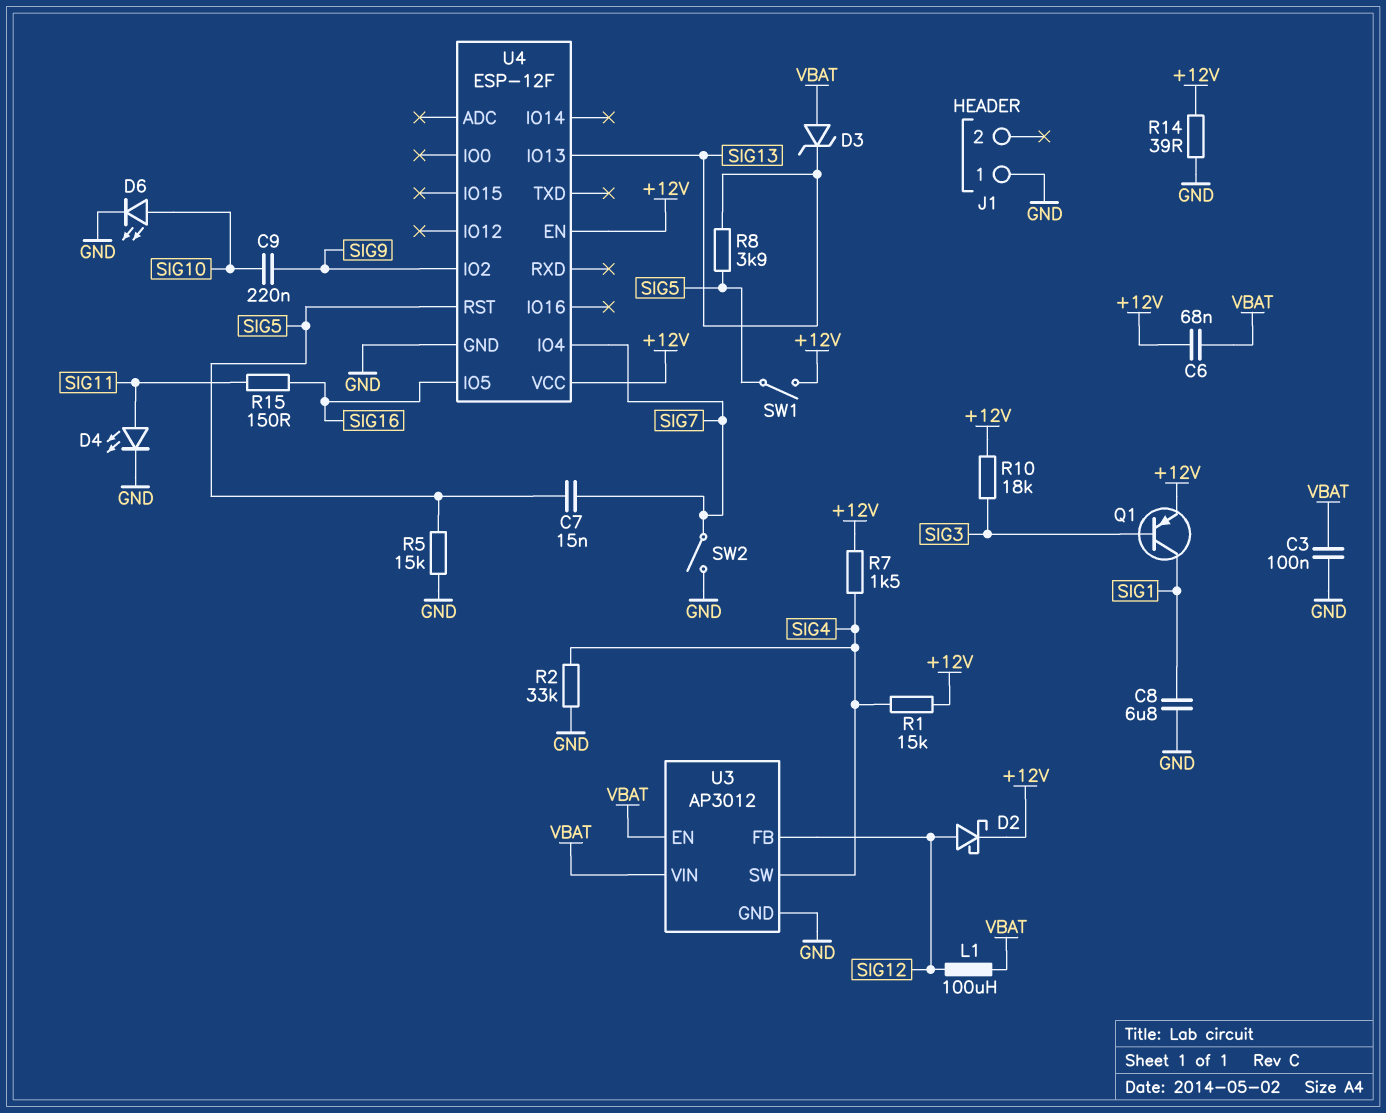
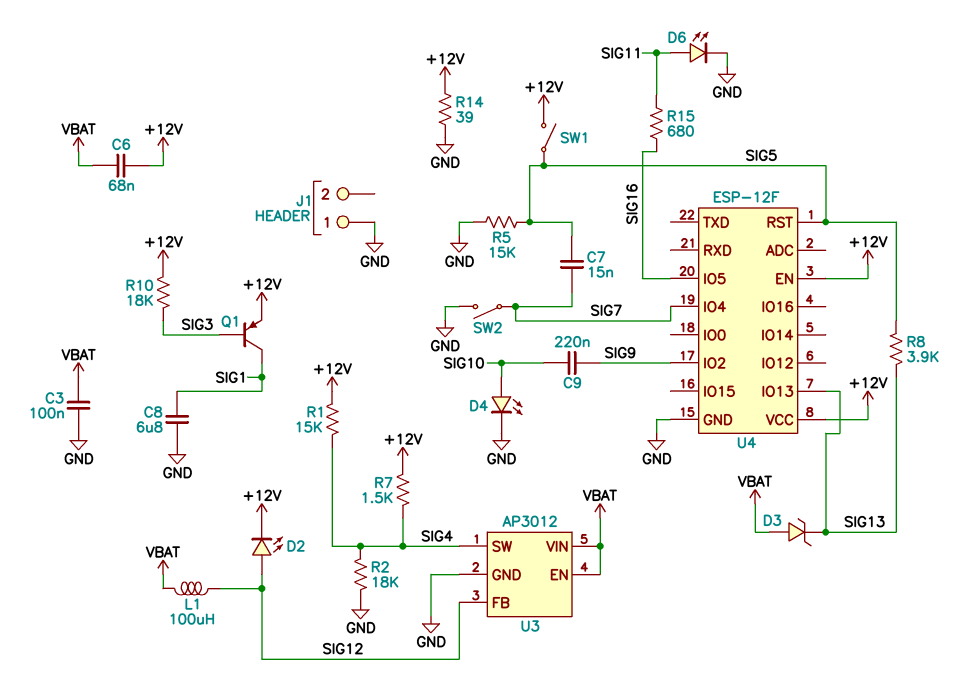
D2: schottky (A SIG12, K +12V) -> LED (A SIG12, K +12V)
D4: LED (A SIG11, K GND) -> LED (A SIG10, K GND)
D6: LED (A SIG10, K GND) -> LED (A SIG11, K GND)
R2: 33k (GND, SIG4) -> 18k (GND, SIG4)
R15: 150 (SIG11, SIG16) -> 680 (SIG11, SIG16)

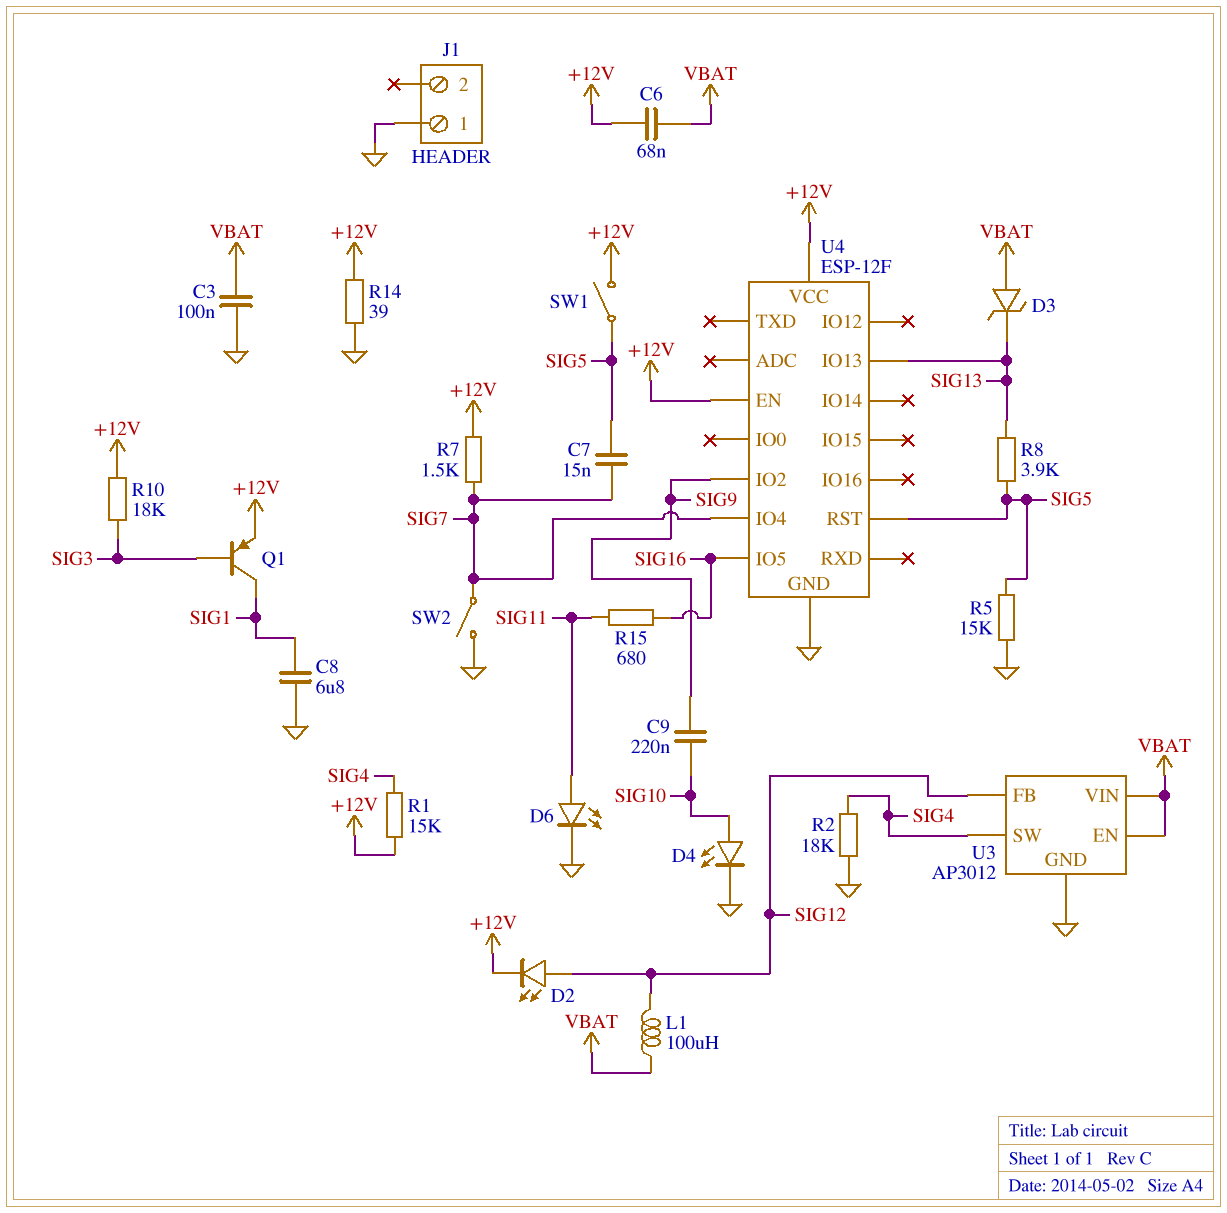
R7: 1.5k (+12V, SIG4) -> 1.5k (+12V, SIG7)

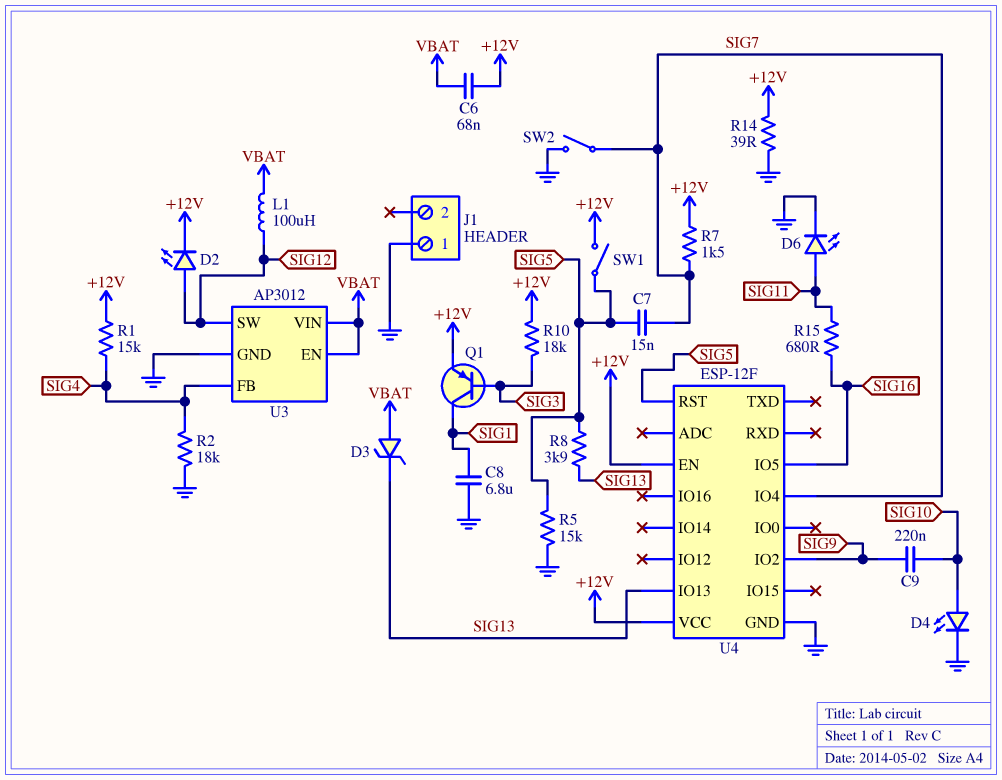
C3: 100nF (GND, VBAT) -> none
U3 pin FB: SIG12 -> SIG4
U3 pin SW: SIG4 -> SIG12

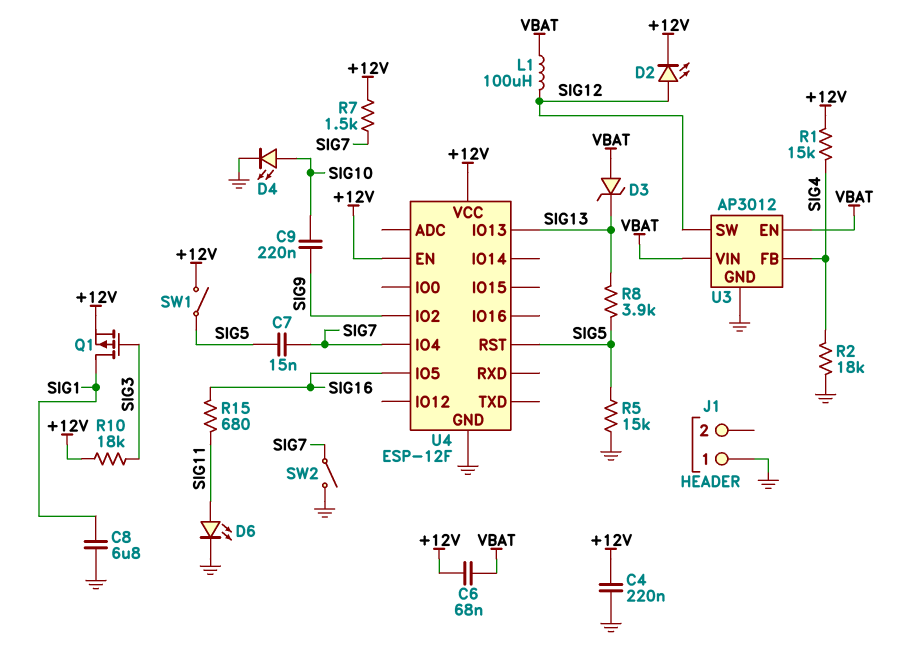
C4: none -> 220nF (+12V, GND)
Q1: PNP (B SIG3, C SIG1, E +12V) -> PMOS (G SIG3, D SIG1, S +12V)
R14: 39 (+12V, GND) -> none

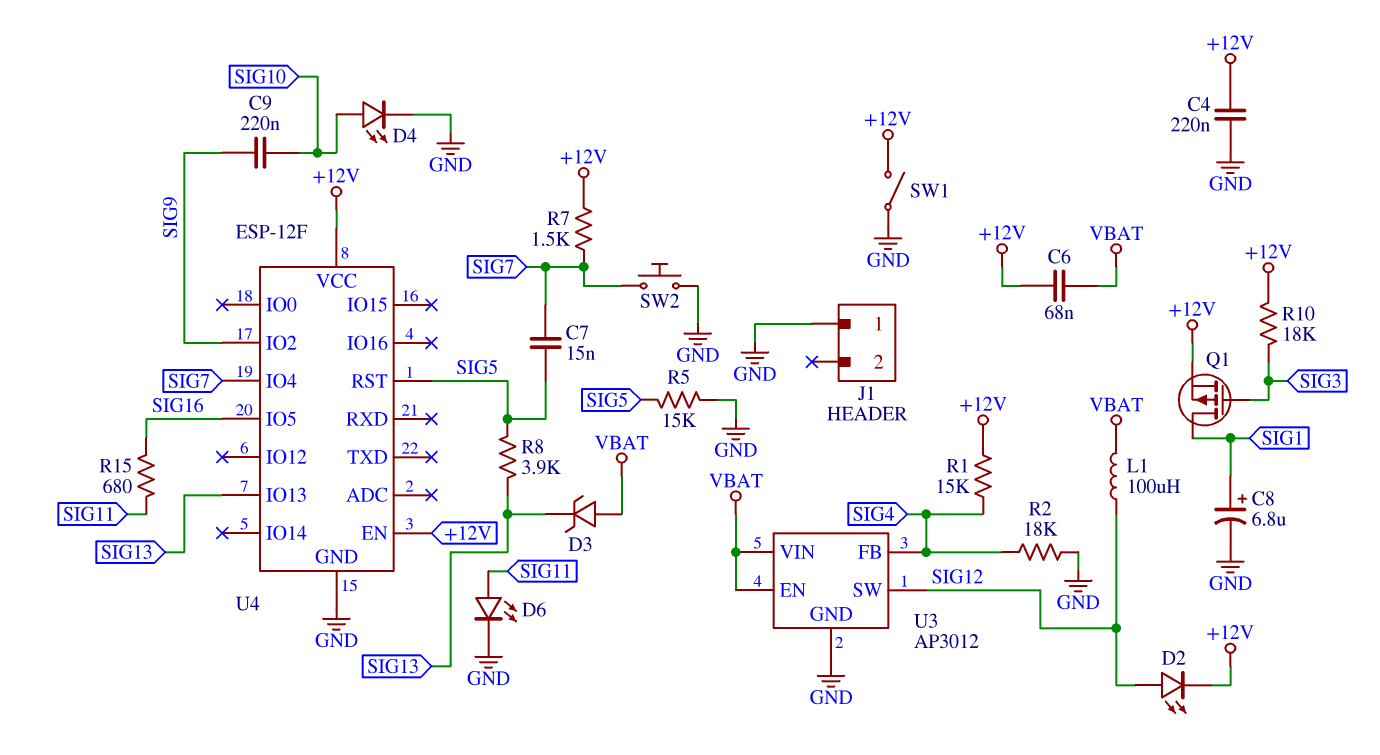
C8: 6.8uF (GND, SIG1) -> 6.8uF (plus SIG1, minus GND)
SW1: switch (+12V, SIG5) -> switch (+12V, GND)
SW2: switch (GND, SIG7) -> button (GND, SIG7)

